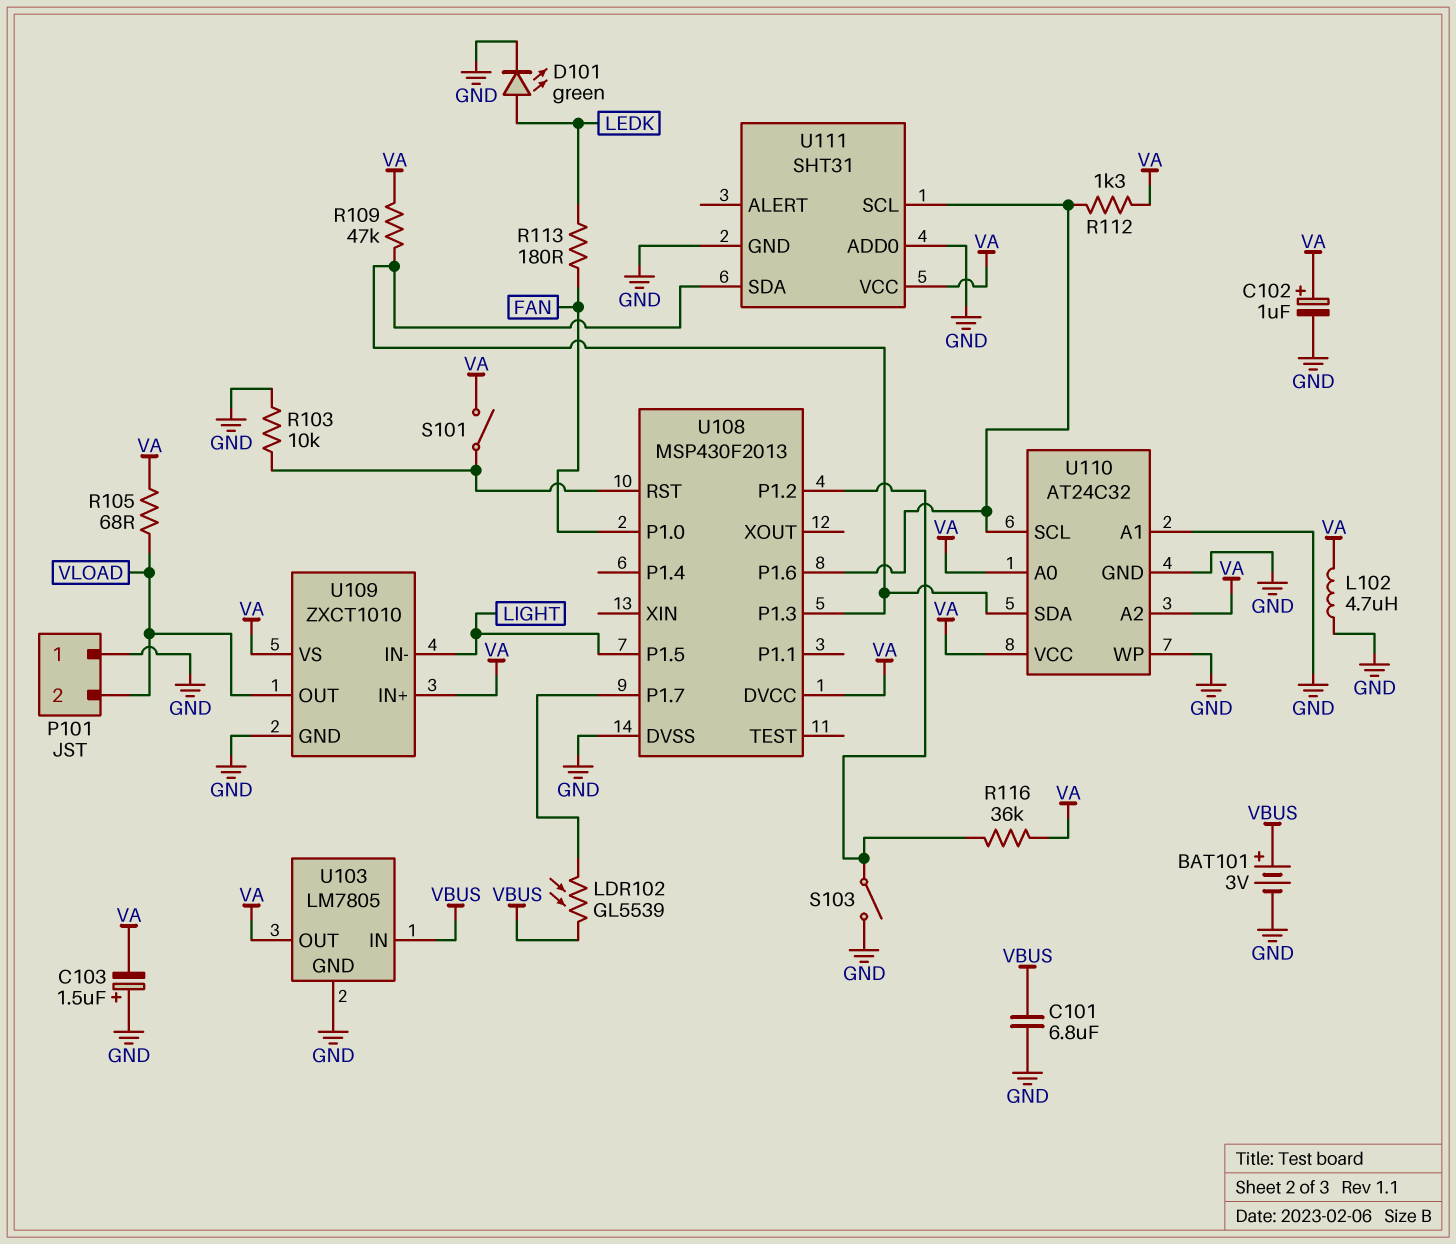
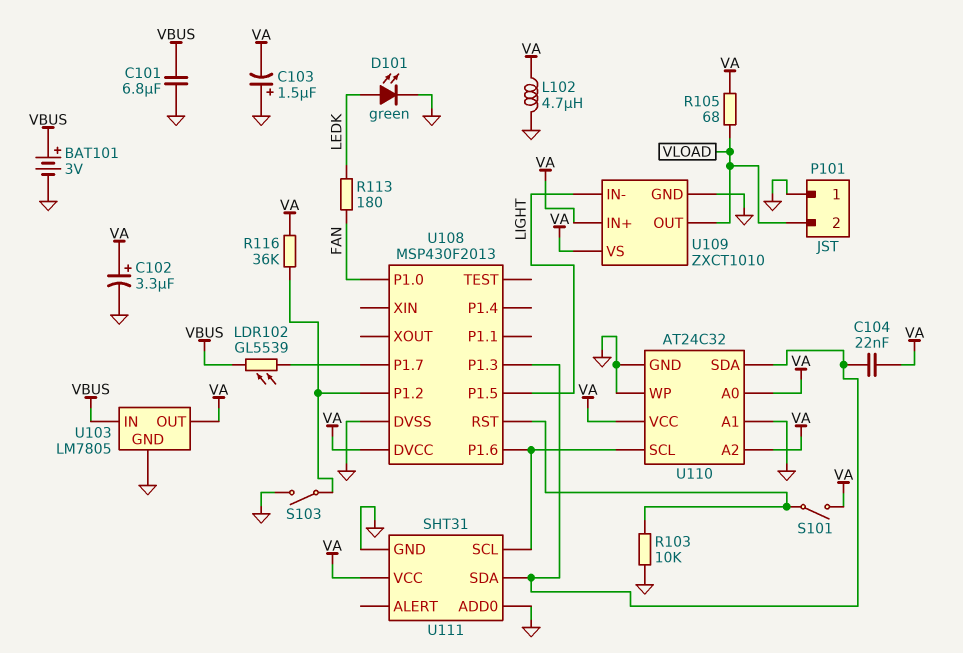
C102: 1uF (plus VA, minus GND) -> 3.3uF (plus VA, minus GND)
C104: none -> 22nF (U108/P1.3, VA)
R109: 47k (U108/P1.3, VA) -> none
R112: 1.3k (U108/P1.6, VA) -> none

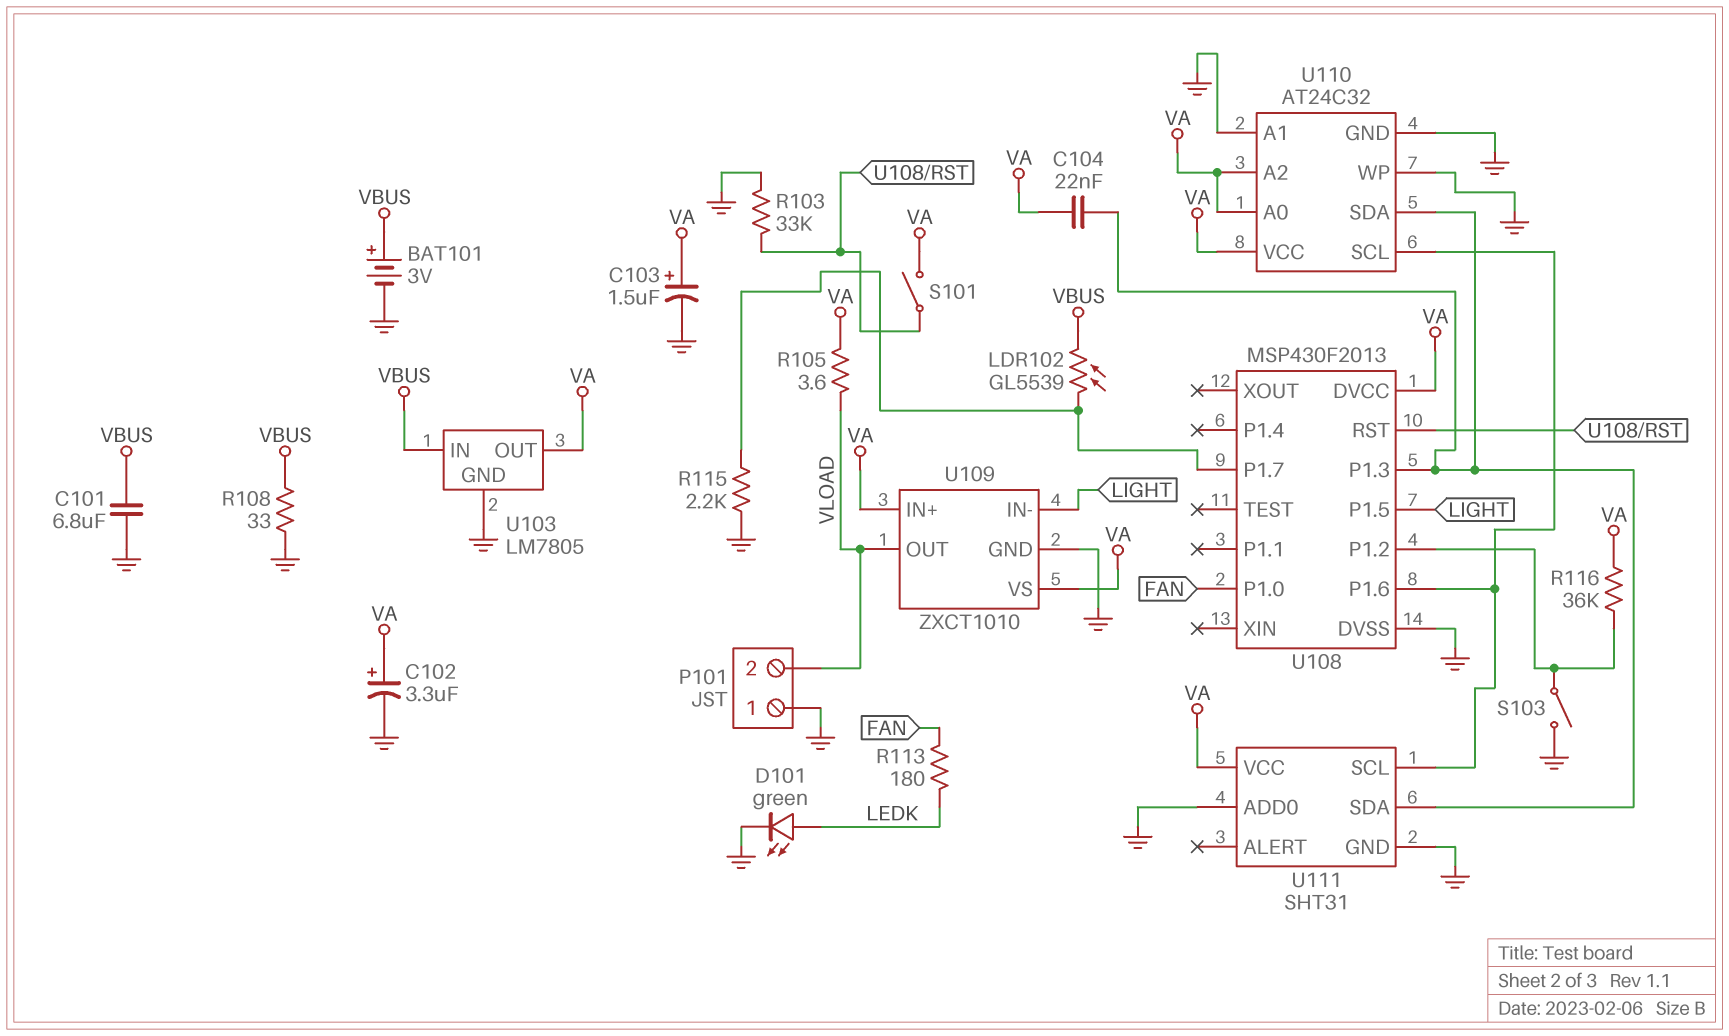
C103: 1.5uF (plus GND, minus VA) -> 1.5uF (plus VA, minus GND)
L102: 4.7uH (GND, VA) -> none
R103: 10k (GND, U108/RST) -> 33k (GND, U108/RST)
R105: 68 (VA, VLOAD) -> 3.6 (VA, VLOAD)
R108: none -> 33 (GND, VBUS)
R115: none -> 2.2k (GND, U108/P1.7)

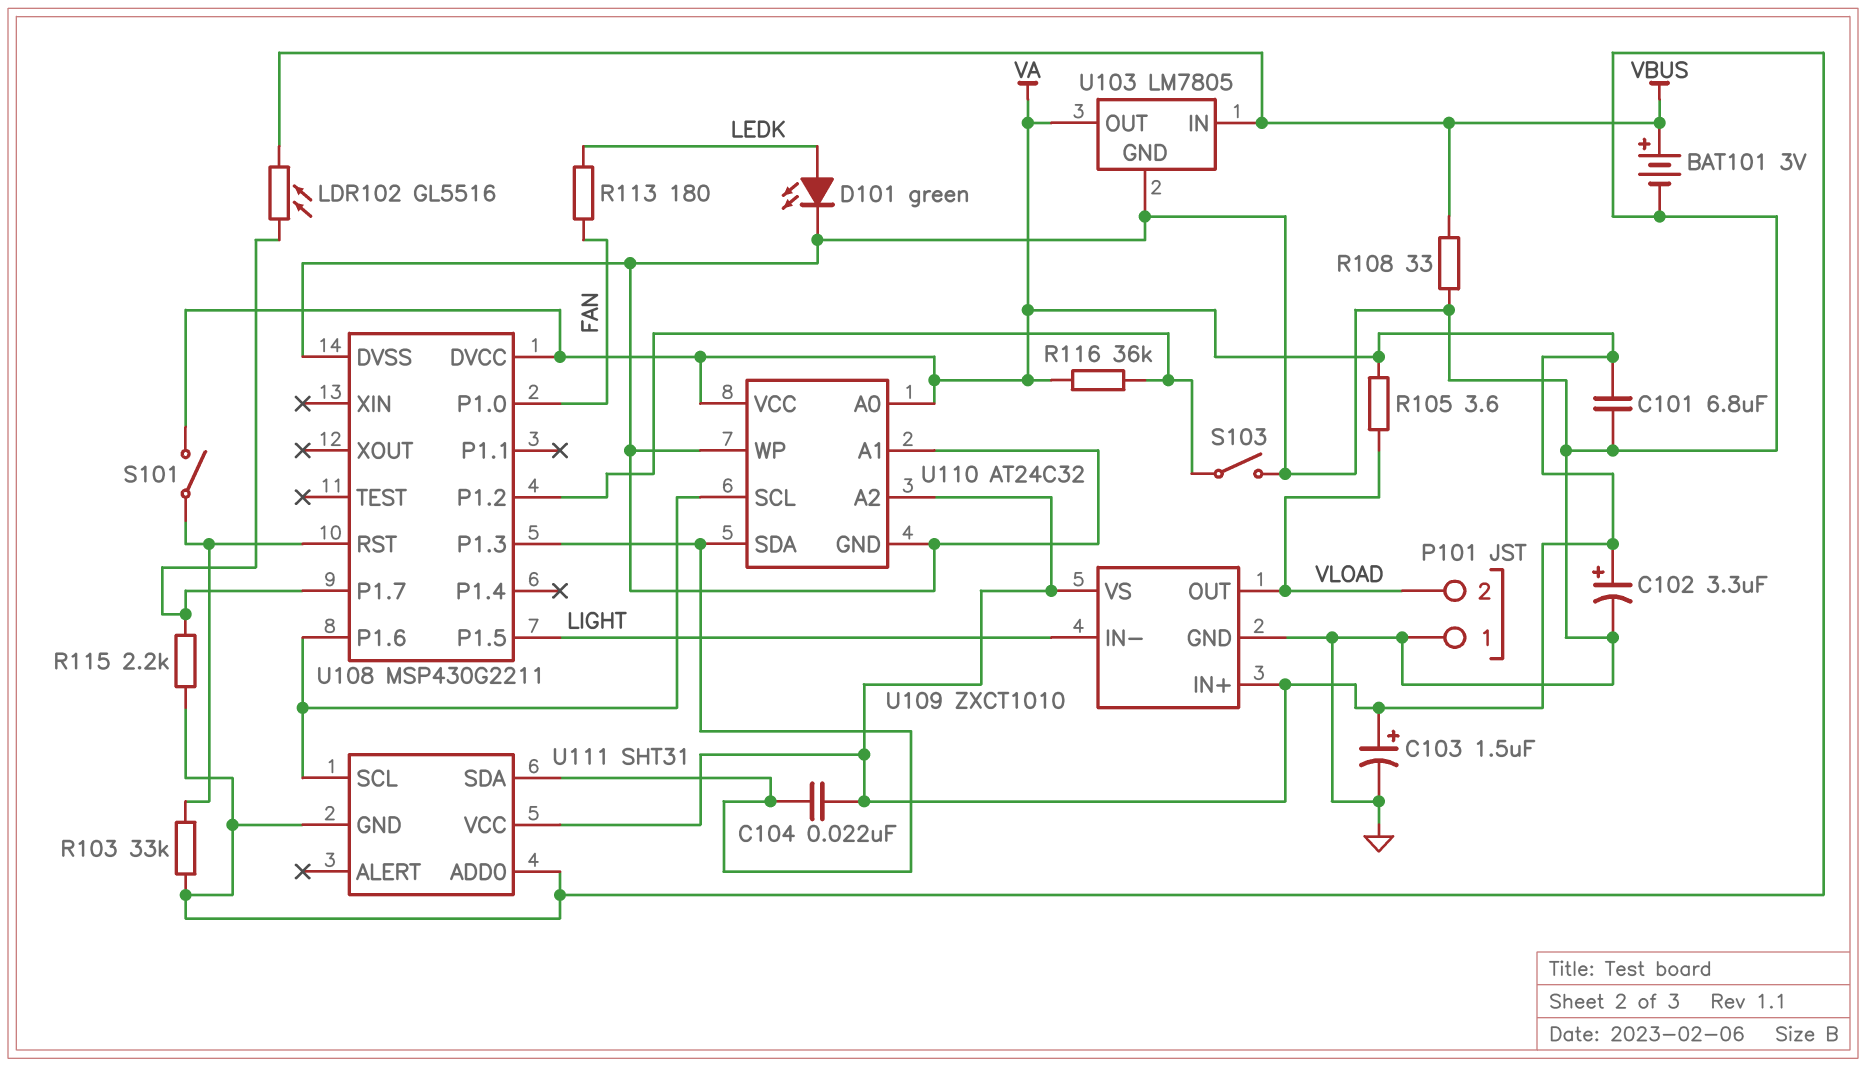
C101: 6.8uF (GND, VBUS) -> 6.8uF (GND, VA)
LDR102: GL5539 (U108/P1.7, VBUS) -> GL5516 (U108/P1.7, VBUS)
U108: MSP430F2013 -> MSP430G2211

